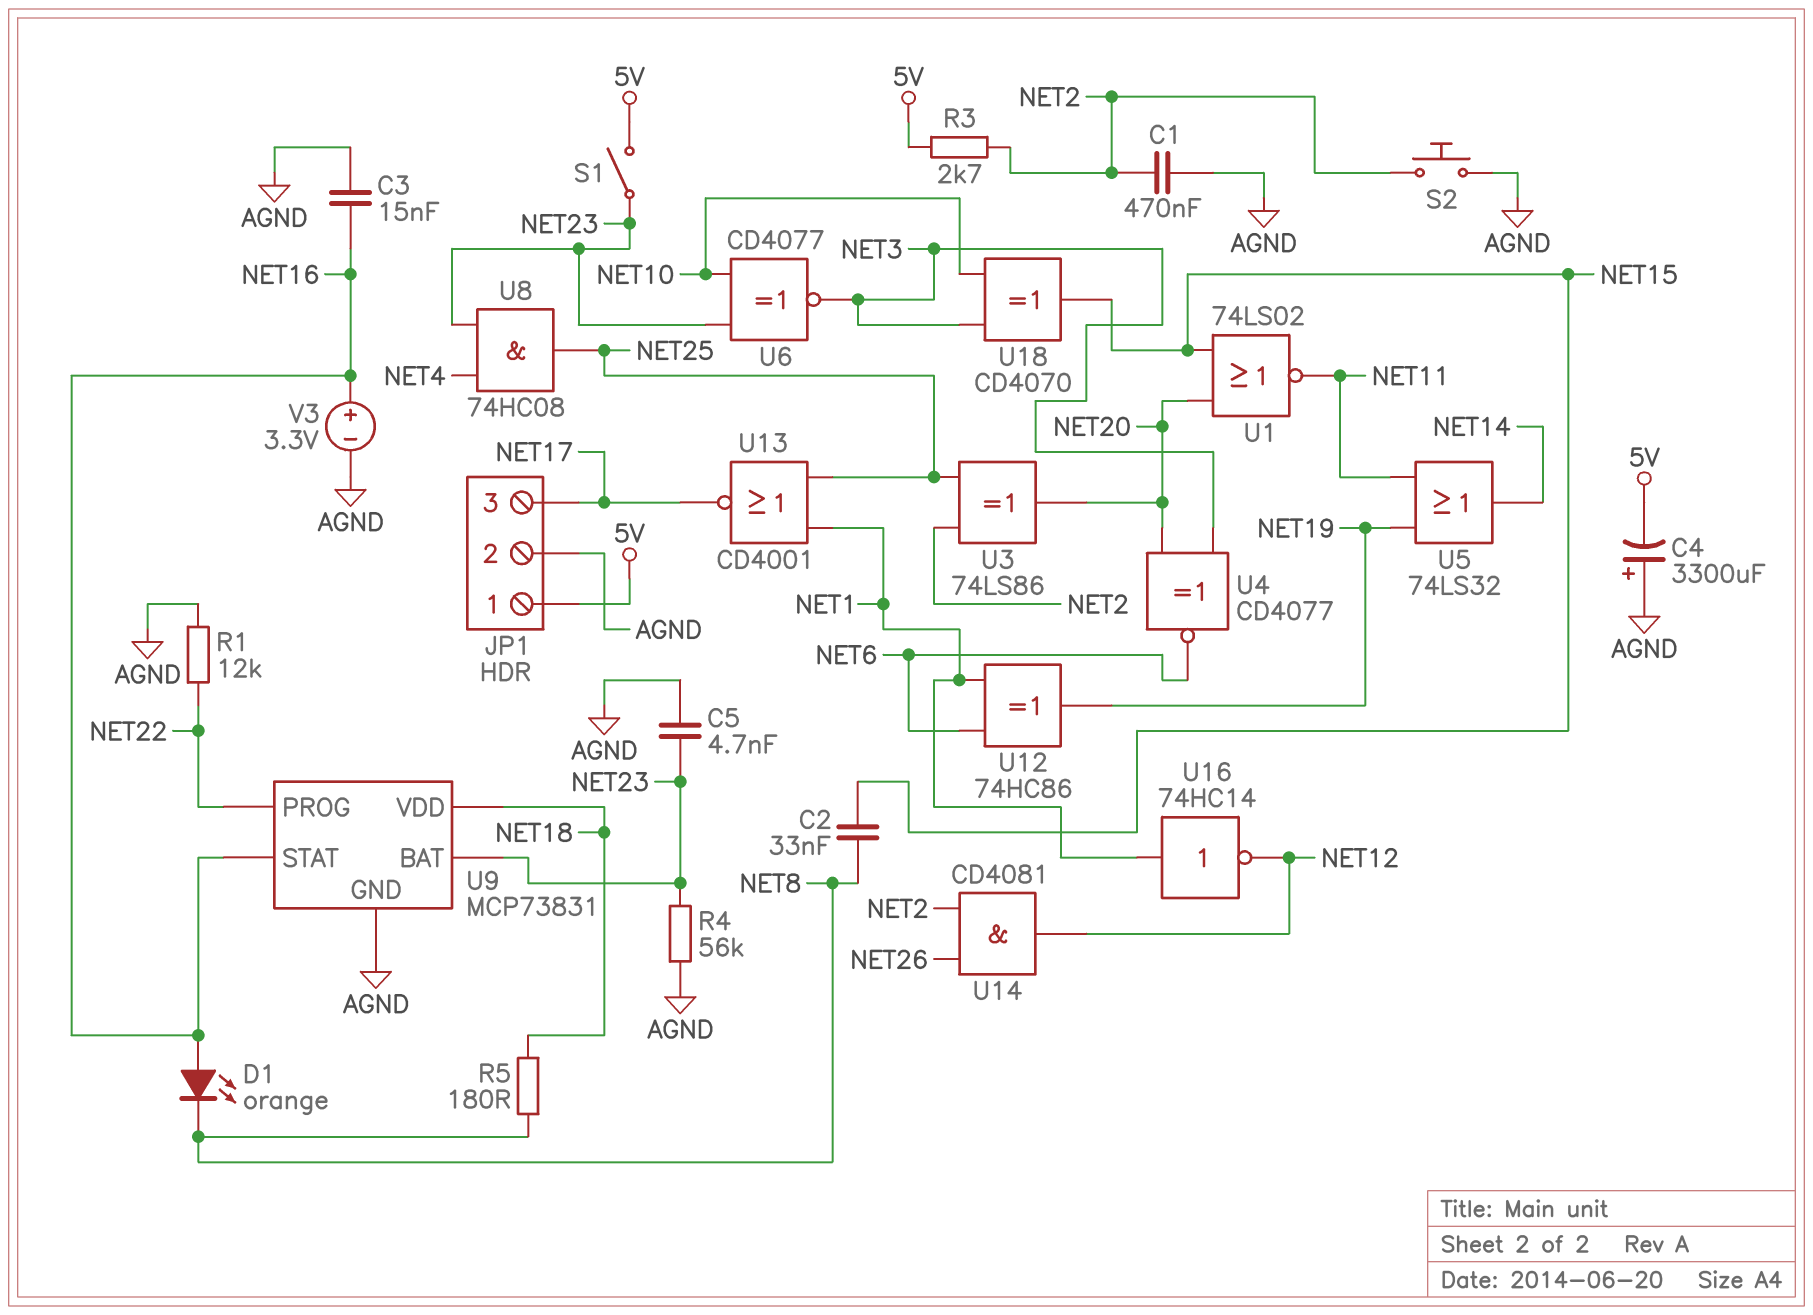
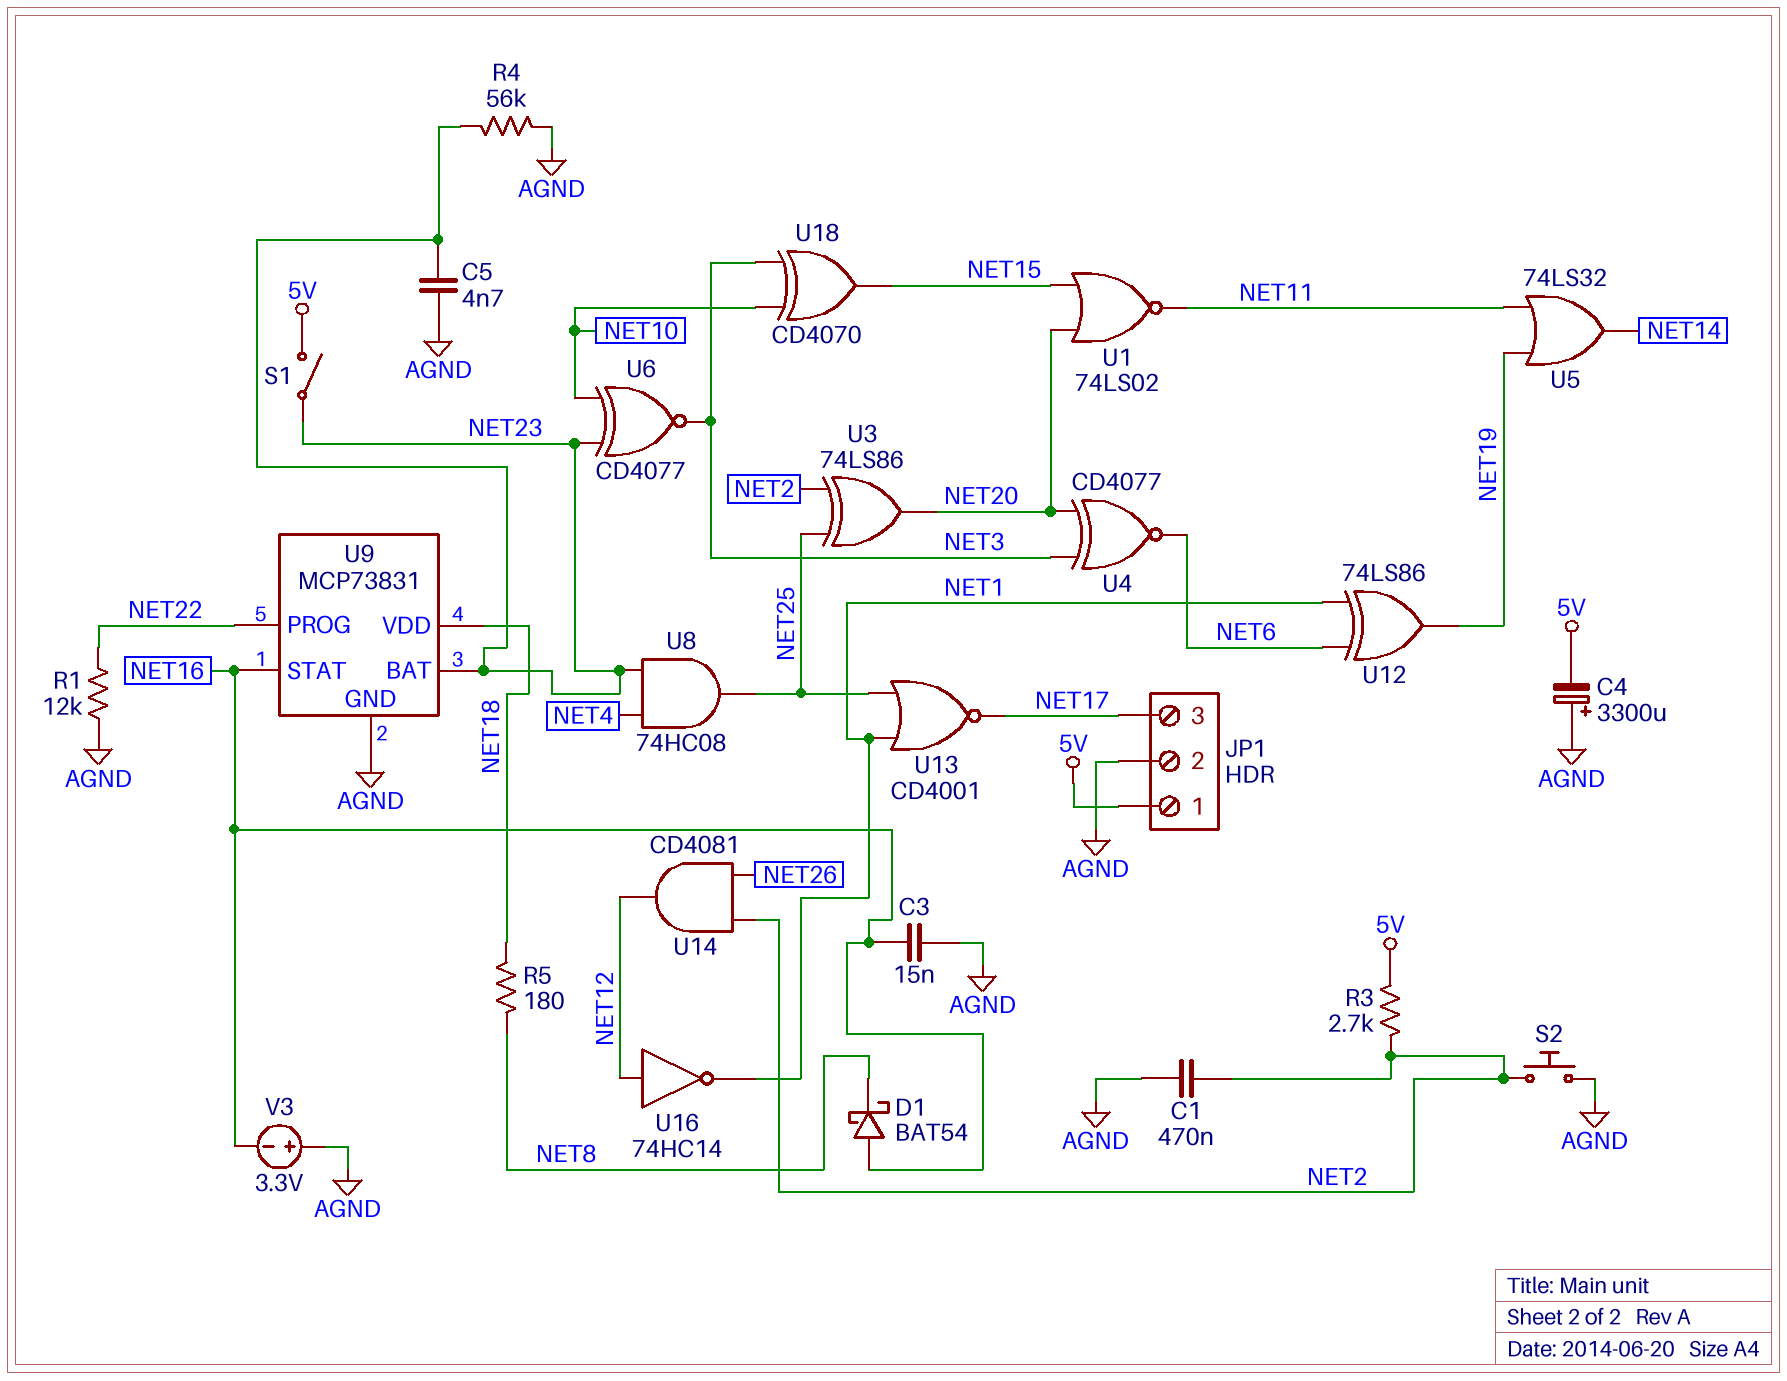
C2: 33nF (NET8, NET15) -> none
D1: LED orange (A NET16, K NET8) -> schottky BAT54 (A NET16, K NET8)
U12: XOR 74HC86 (in NET1, in NET6, out NET19) -> XOR 74LS86 (in NET1, in NET6, out NET19)
U16: NOT 74HC14 (in NET1, out NET12) -> NOT 74HC14 (in NET12, out NET1)
V3: 3.3V (plus NET16, minus AGND) -> 3.3V (plus AGND, minus NET16)

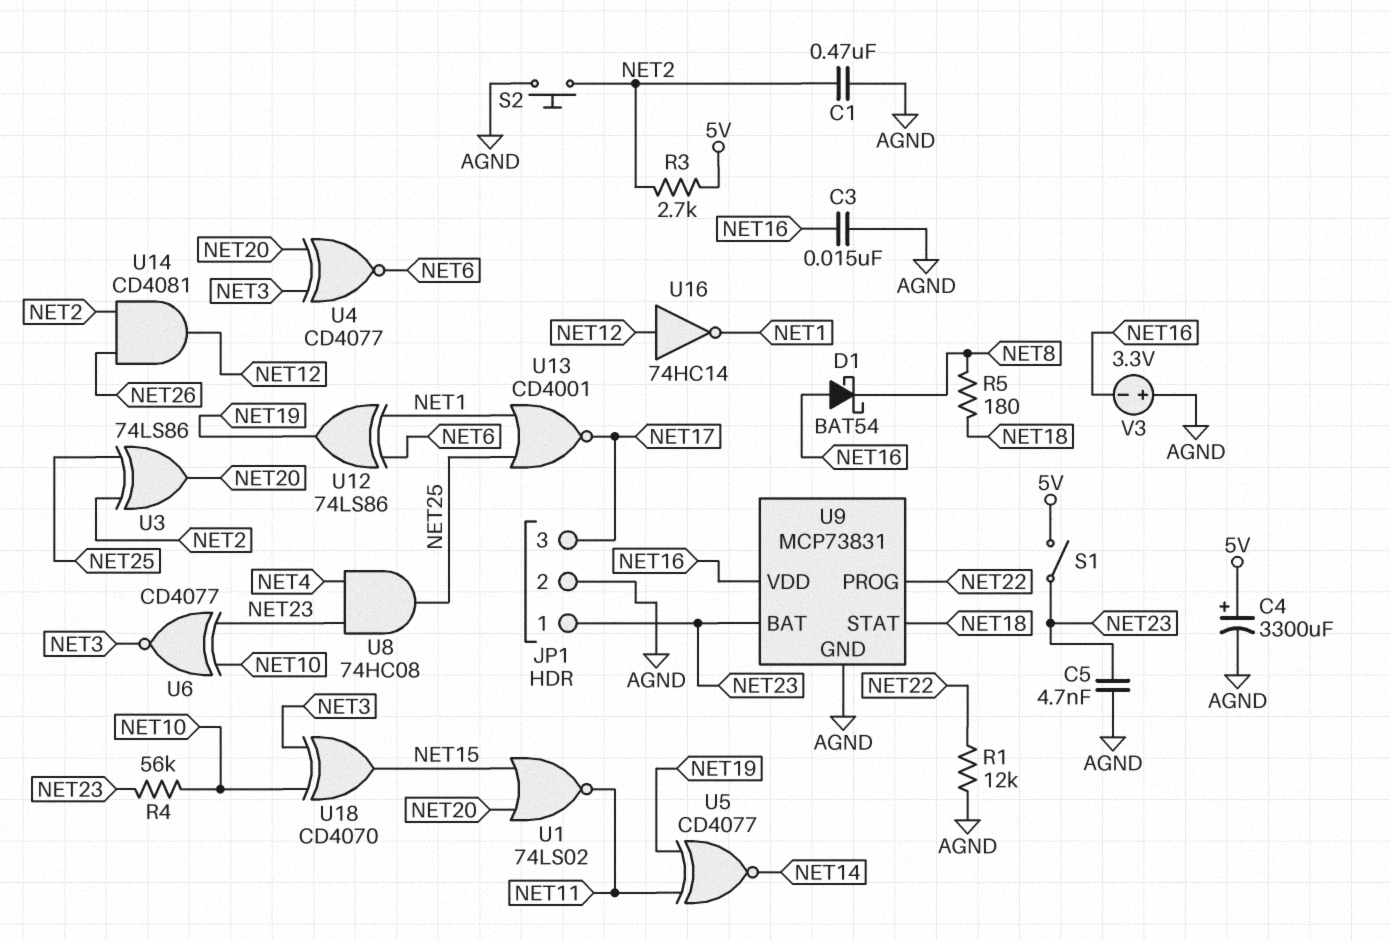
C4: 3300uF (plus AGND, minus 5V) -> 3300uF (plus 5V, minus AGND)
JP1 pin 1: 5V -> NET23
R4: 56k (AGND, NET23) -> 56k (NET10, NET23)
U5: OR 74LS32 (in NET11, in NET19, out NET14) -> XNOR CD4077 (in NET11, in NET19, out NET14)
U9 pin STAT: NET16 -> NET18
U9 pin VDD: NET18 -> NET16

